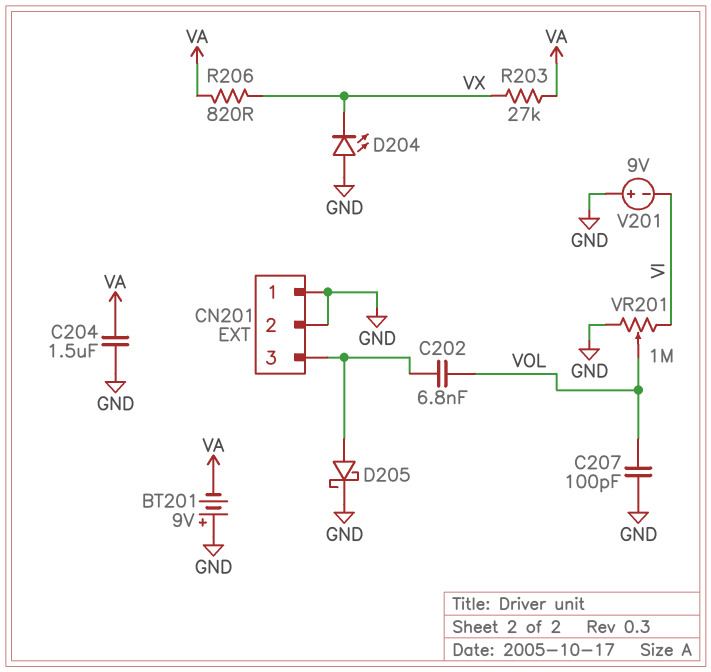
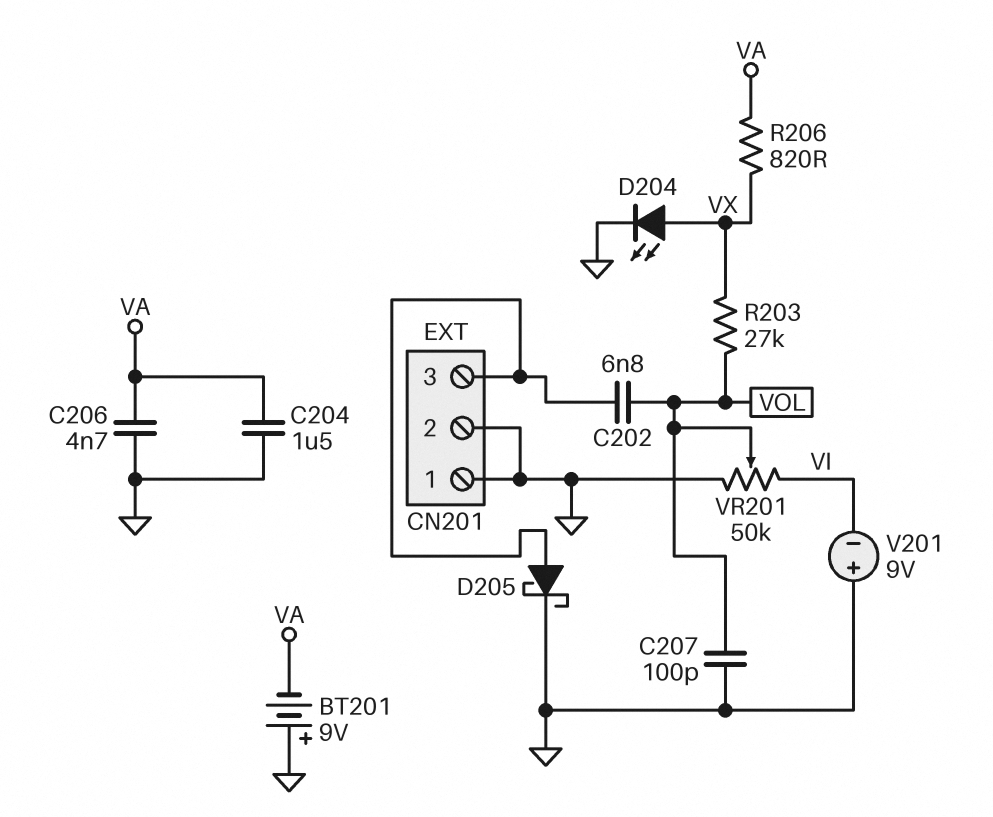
C206: none -> 4.7nF (GND, VA)
D204: LED (A GND, K VX) -> LED (A VX, K GND)
R203: 27k (VA, VX) -> 27k (VOL, VX)
VR201: 1M (GND, VI, wiper VOL) -> 50k (GND, VI, wiper VOL)

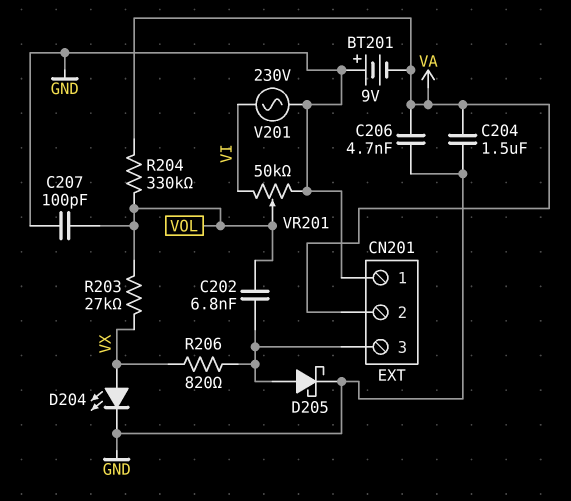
CN201 pin 2: GND -> VA
R204: none -> 330k (VA, VOL)
R206: 820 (VA, VX) -> 820 (CN201/3, VX)
V201: 9V (plus GND, minus VI) -> AC 230V (GND, VI)

